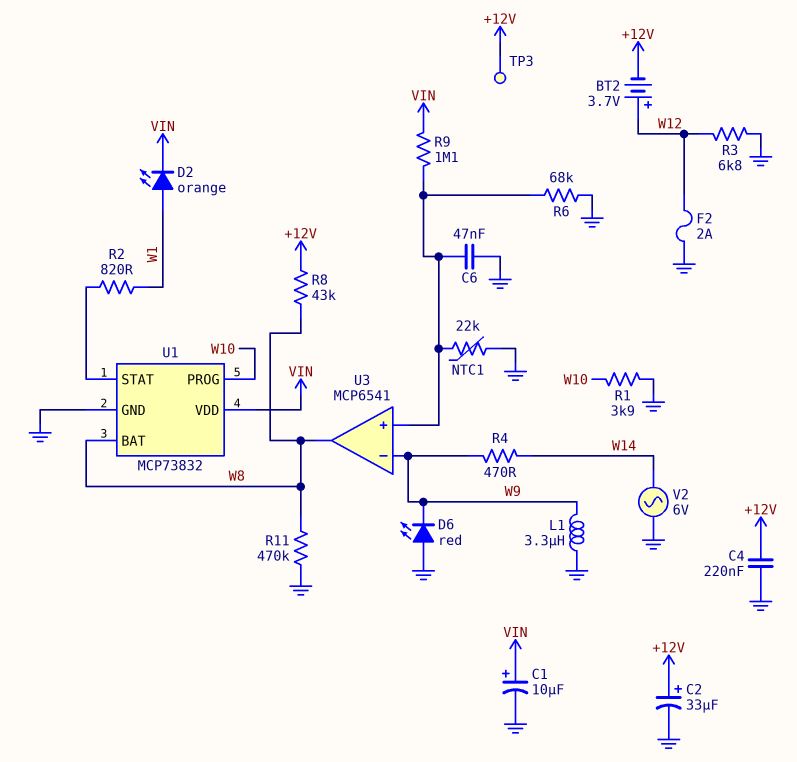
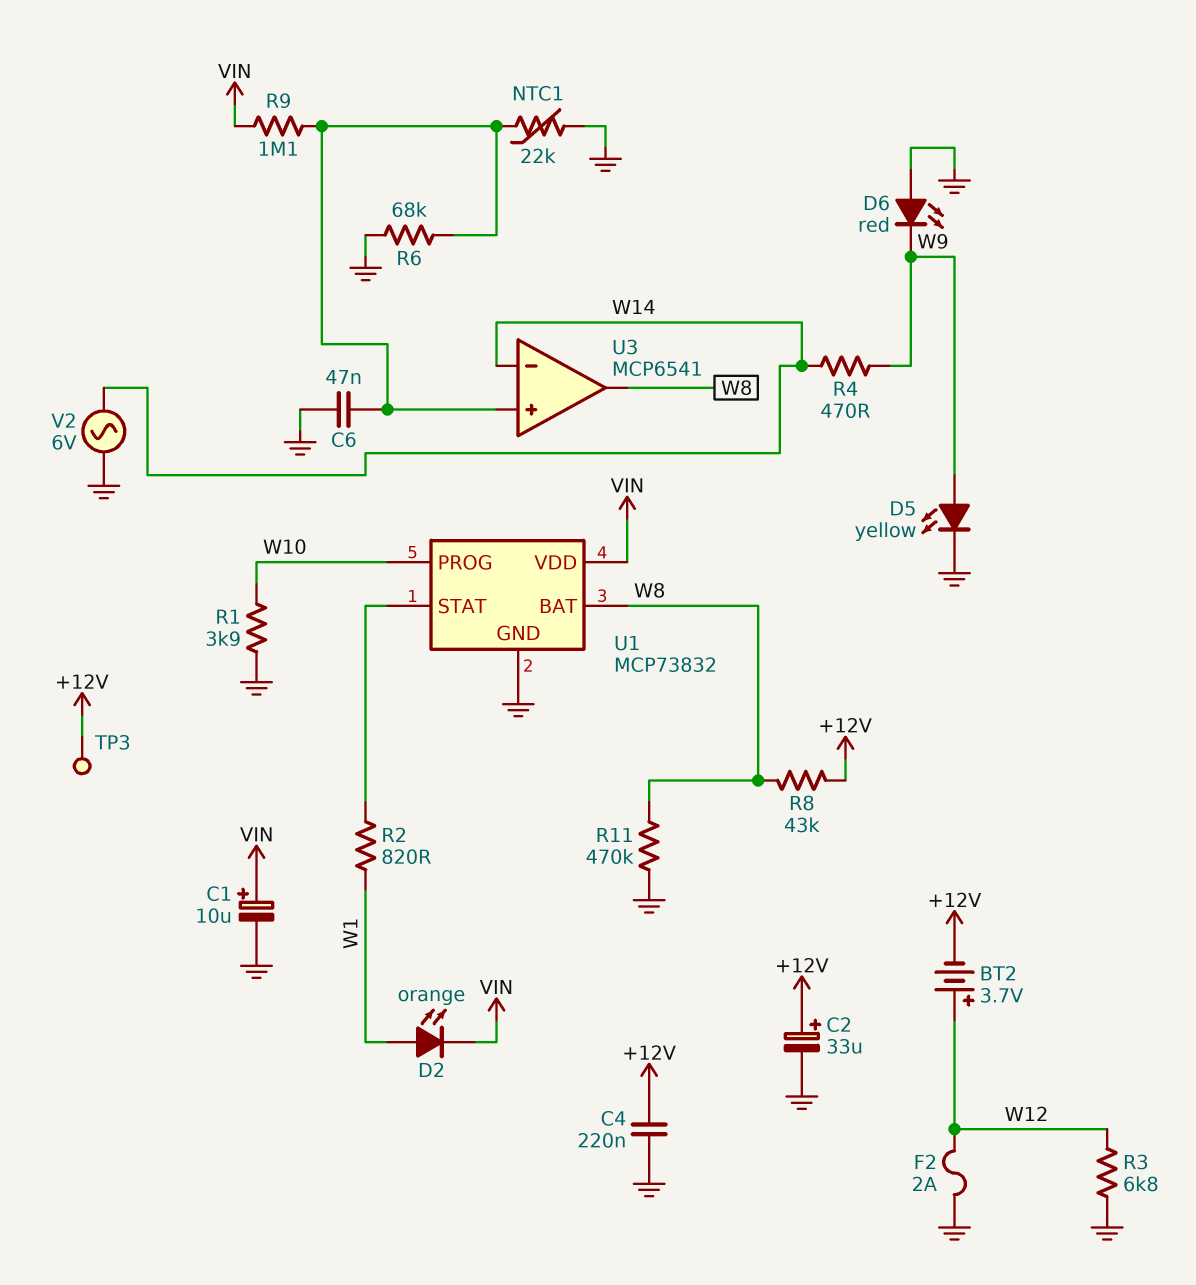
D5: none -> LED yellow (A W9, K GND)
L1: 3.3uH (GND, W9) -> none
U3 pin in-: W9 -> W14

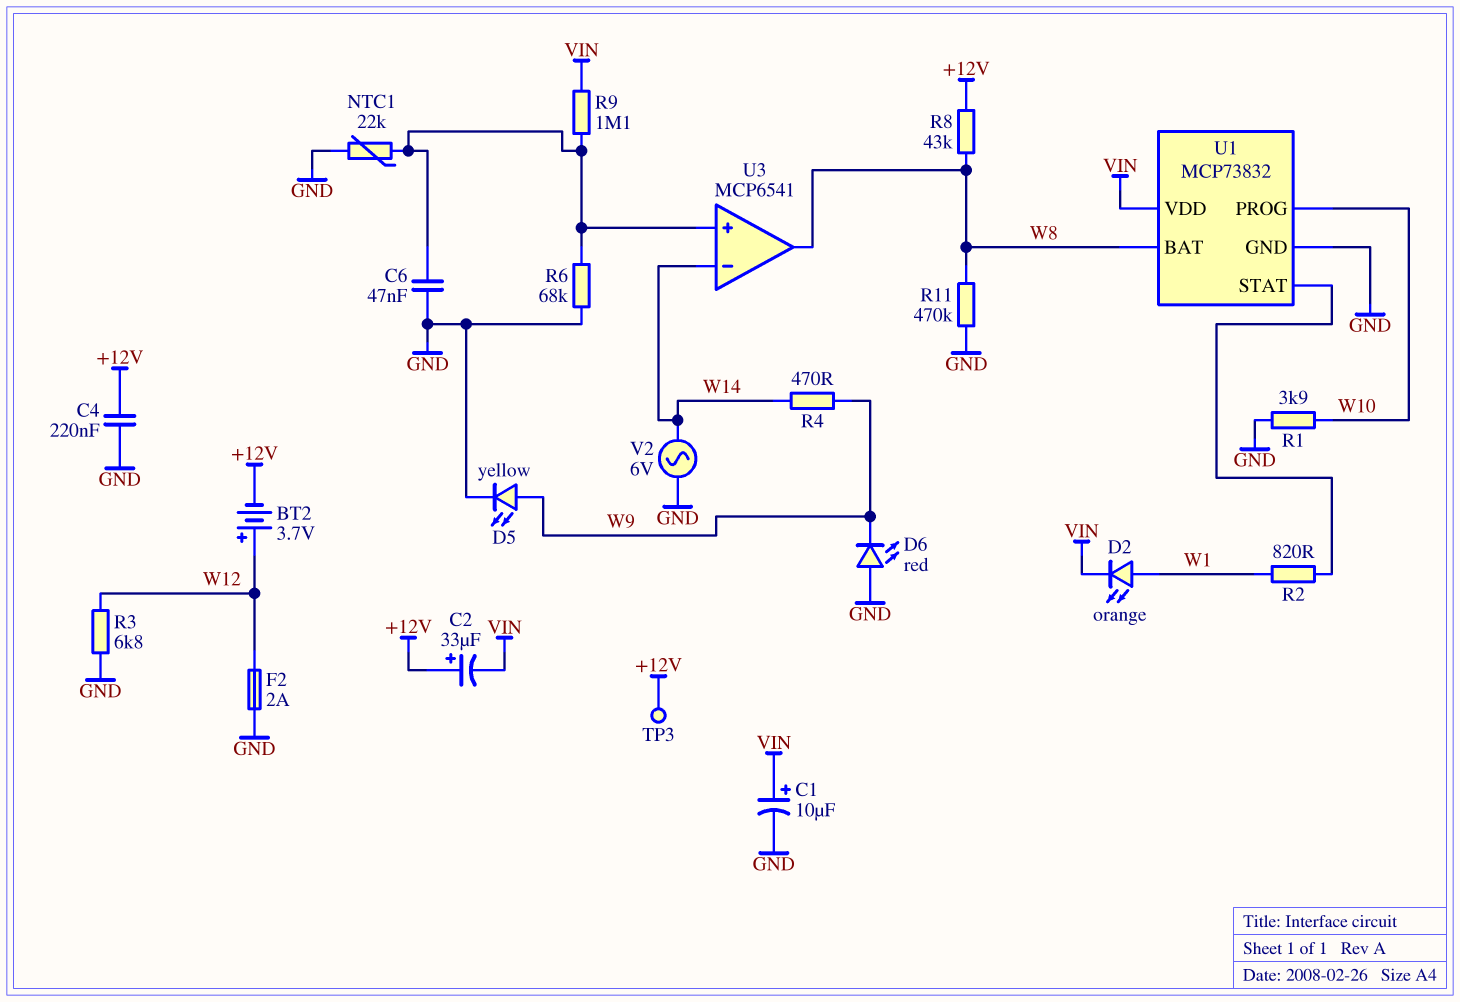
C2: 33uF (plus +12V, minus GND) -> 33uF (plus +12V, minus VIN)

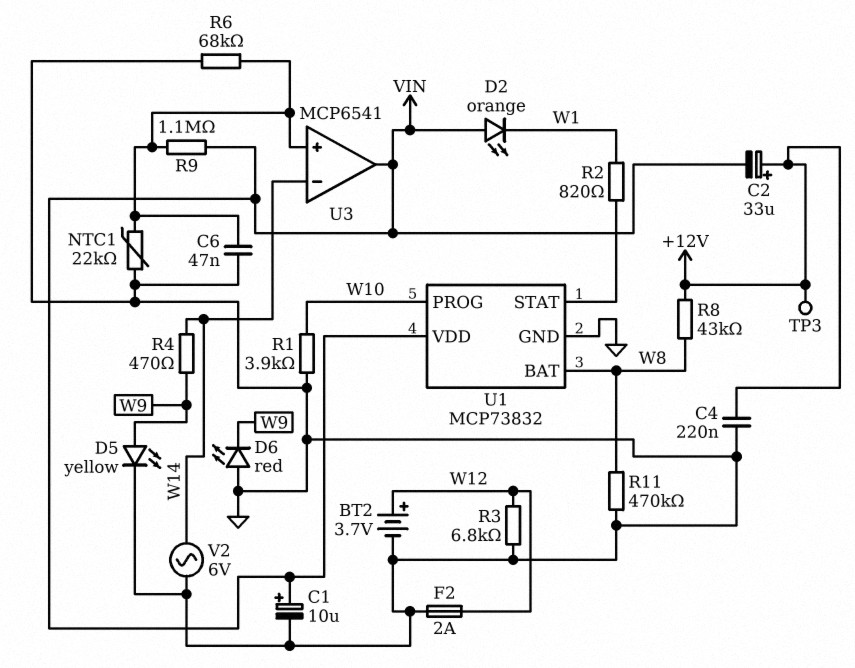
BT2: 3.7V (plus W12, minus +12V) -> 3.7V (plus W12, minus GND)
D2: LED orange (A W1, K VIN) -> LED orange (A VIN, K W1)
U3 pin out: W8 -> VIN

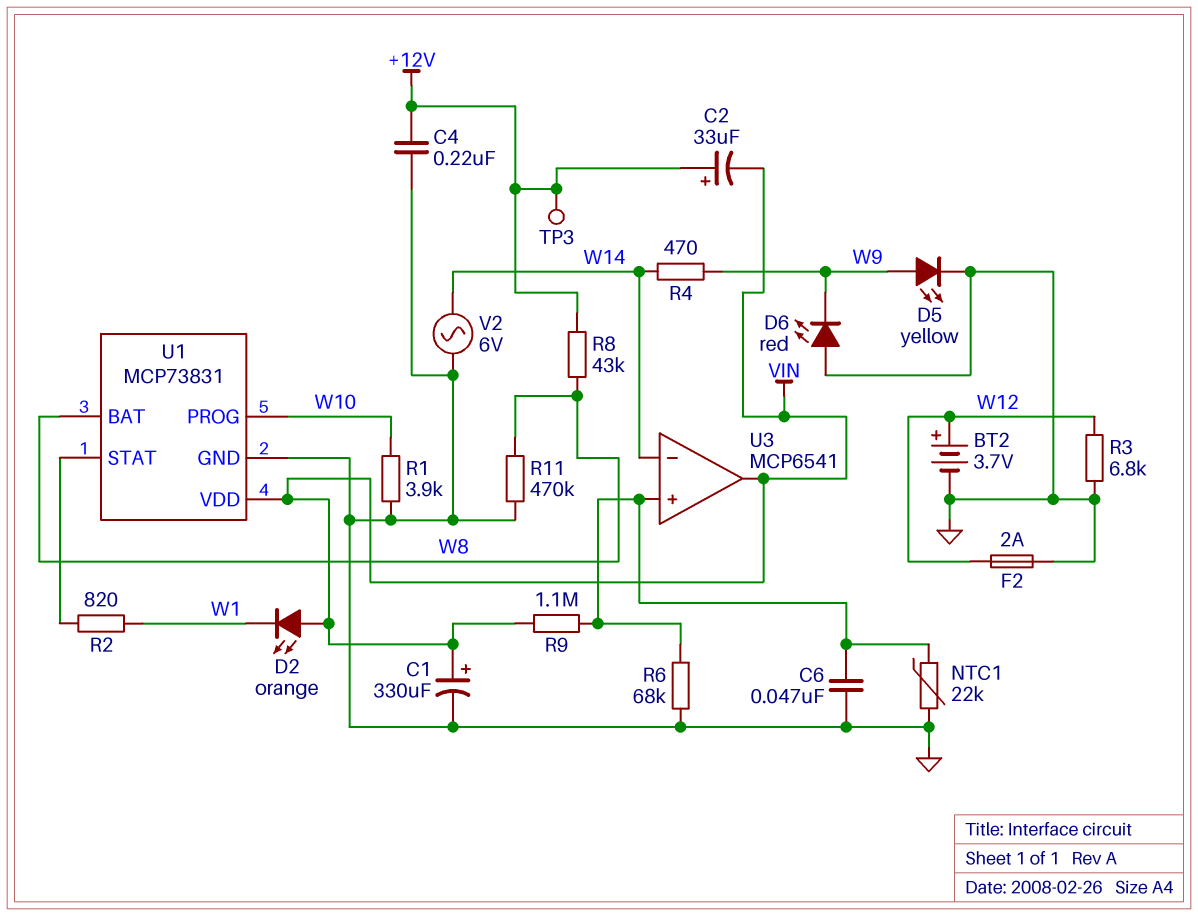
C1: 10uF (plus VIN, minus GND) -> 330uF (plus VIN, minus GND)
U1: MCP73832 -> MCP73831

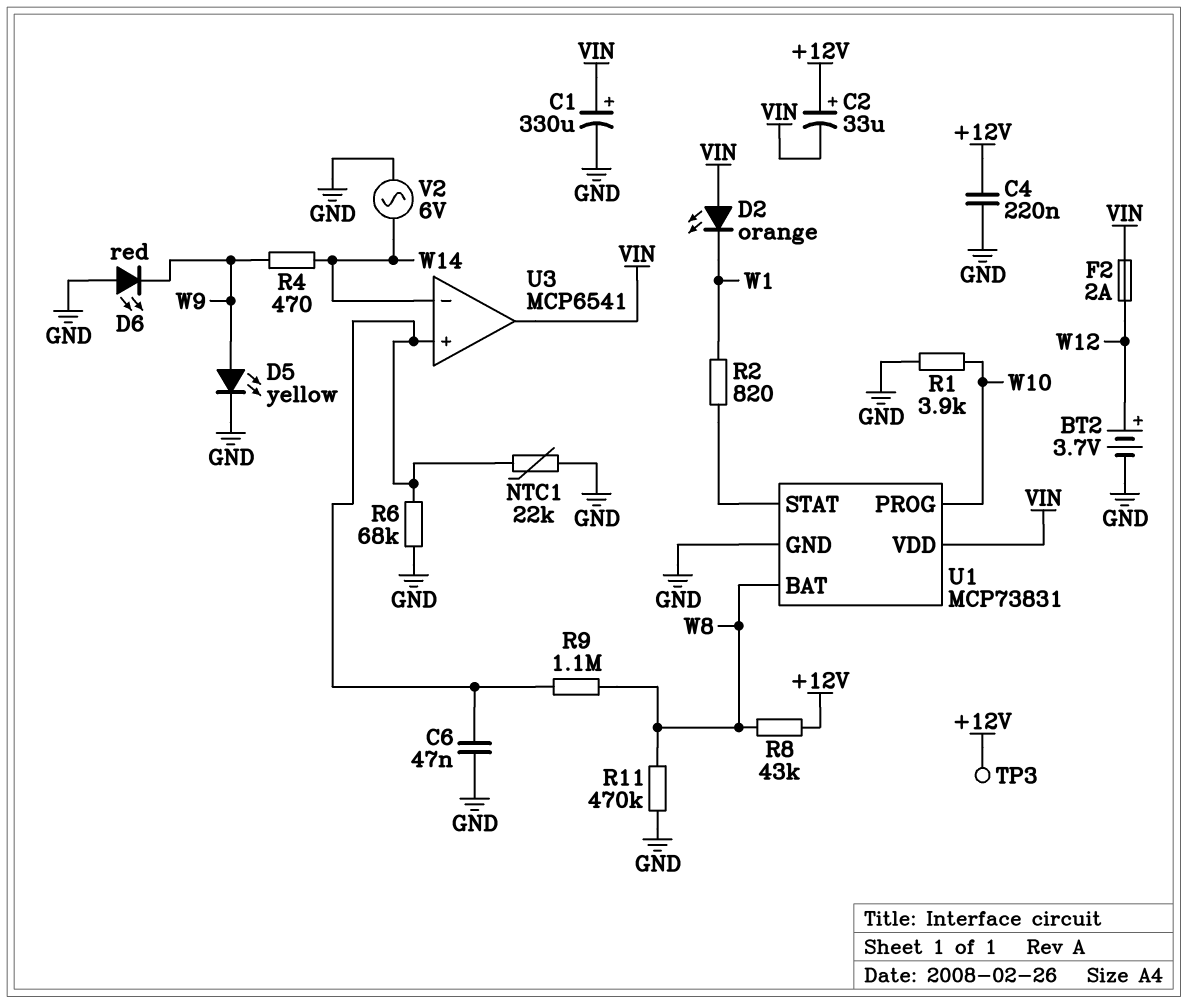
F2: 2A (GND, W12) -> 2A (VIN, W12)
R3: 6.8k (GND, W12) -> none
R9: 1.1M (U3/in+, VIN) -> 1.1M (U3/in+, W8)

